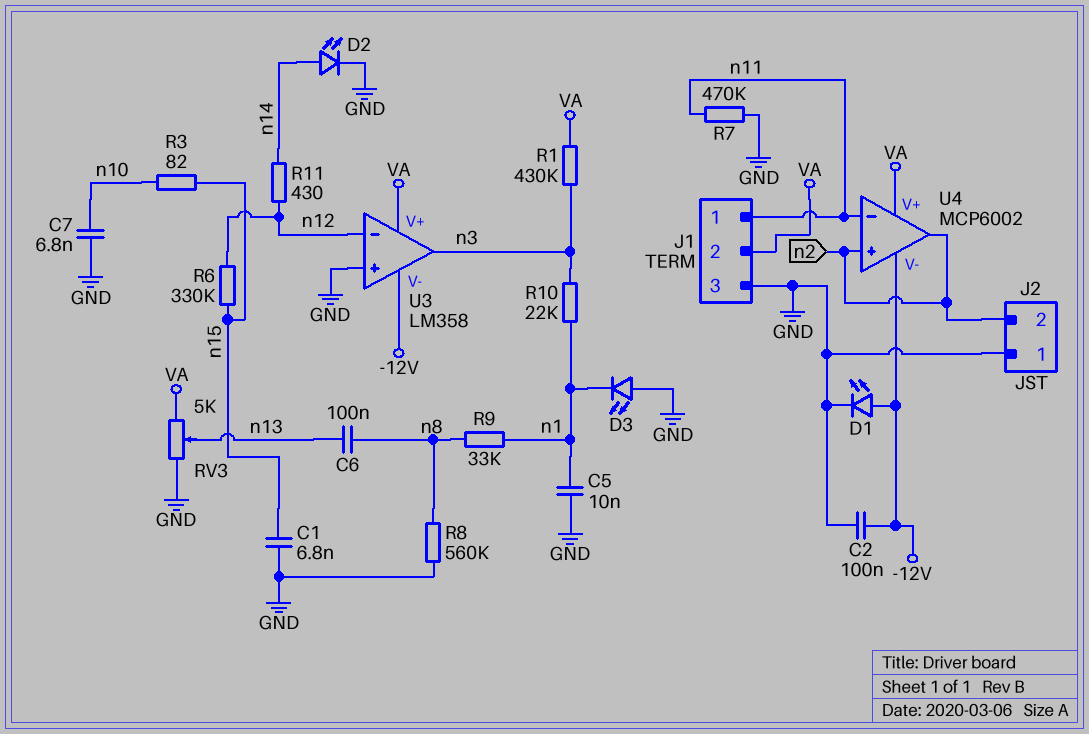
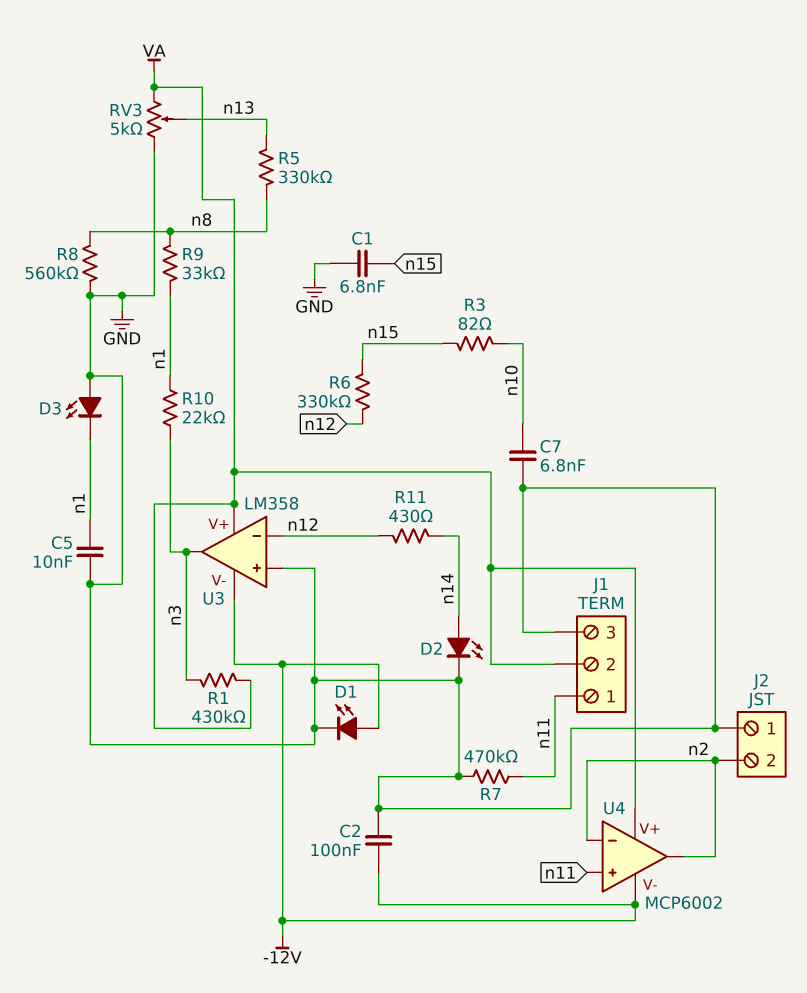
C6: 100nF (n8, n13) -> none
R5: none -> 330k (n8, n13)
U4 pin in+: n2 -> n11
U4 pin in-: n11 -> n2

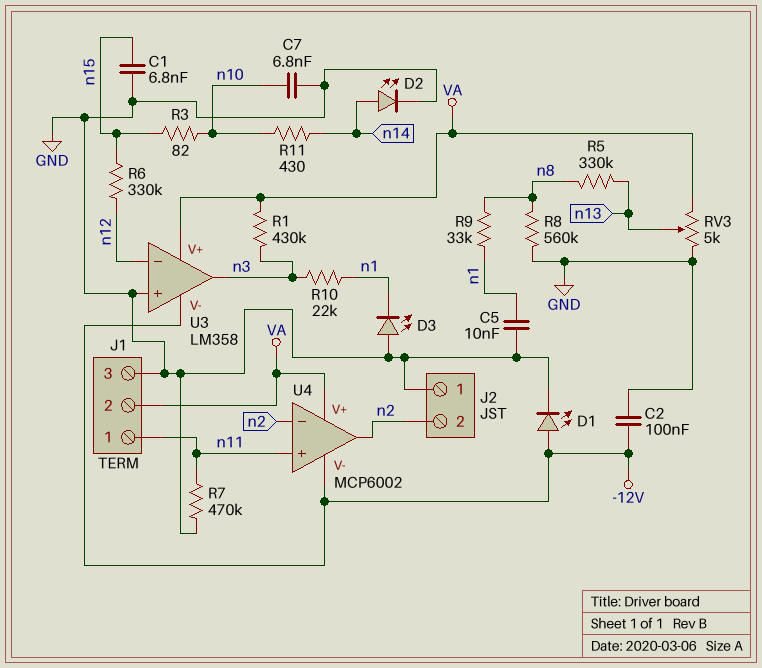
R11: 430 (n12, n14) -> 430 (n10, n14)

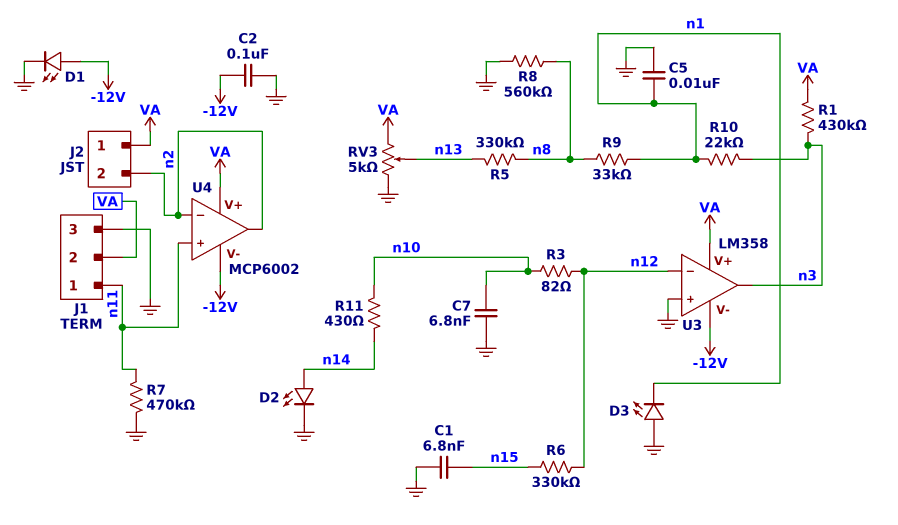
J2 pin 1: GND -> VA
R3: 82 (n10, n15) -> 82 (n10, n12)

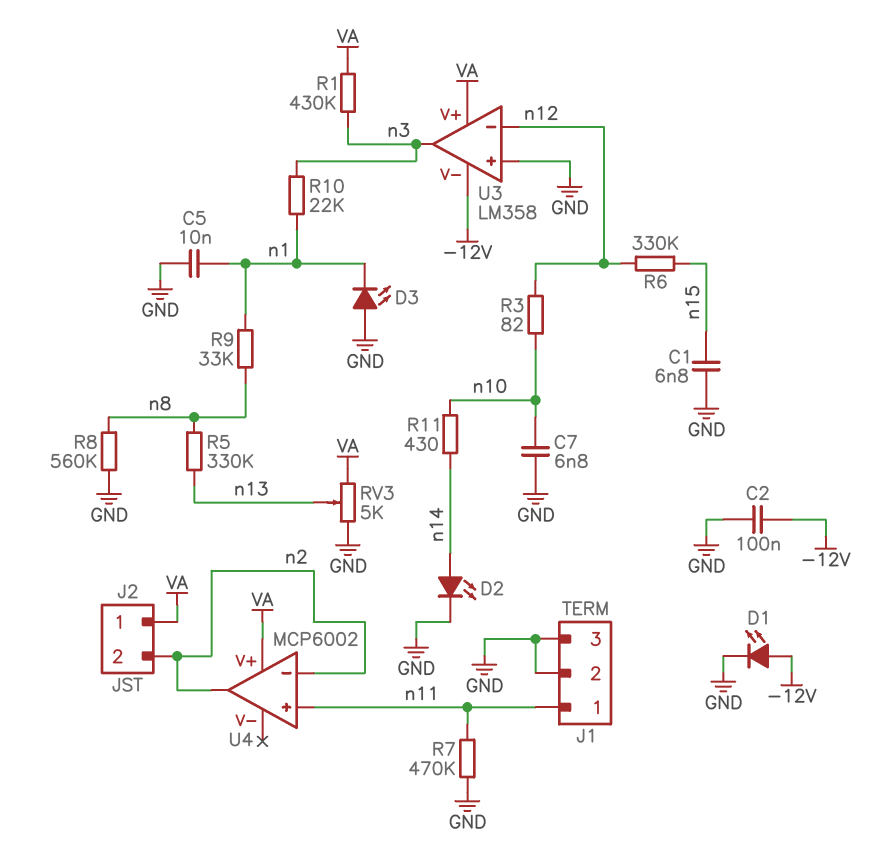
J1 pin 2: VA -> GND
U4 pin V-: -12V -> none

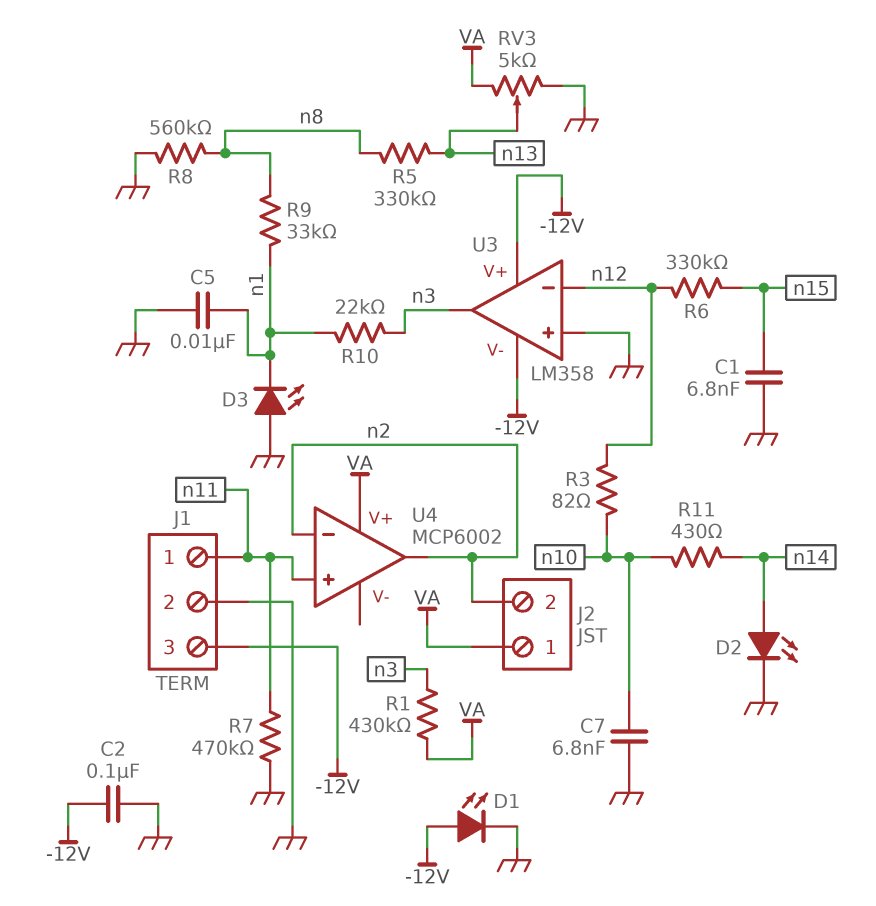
J1 pin 3: GND -> -12V
U3 pin V+: VA -> -12V

